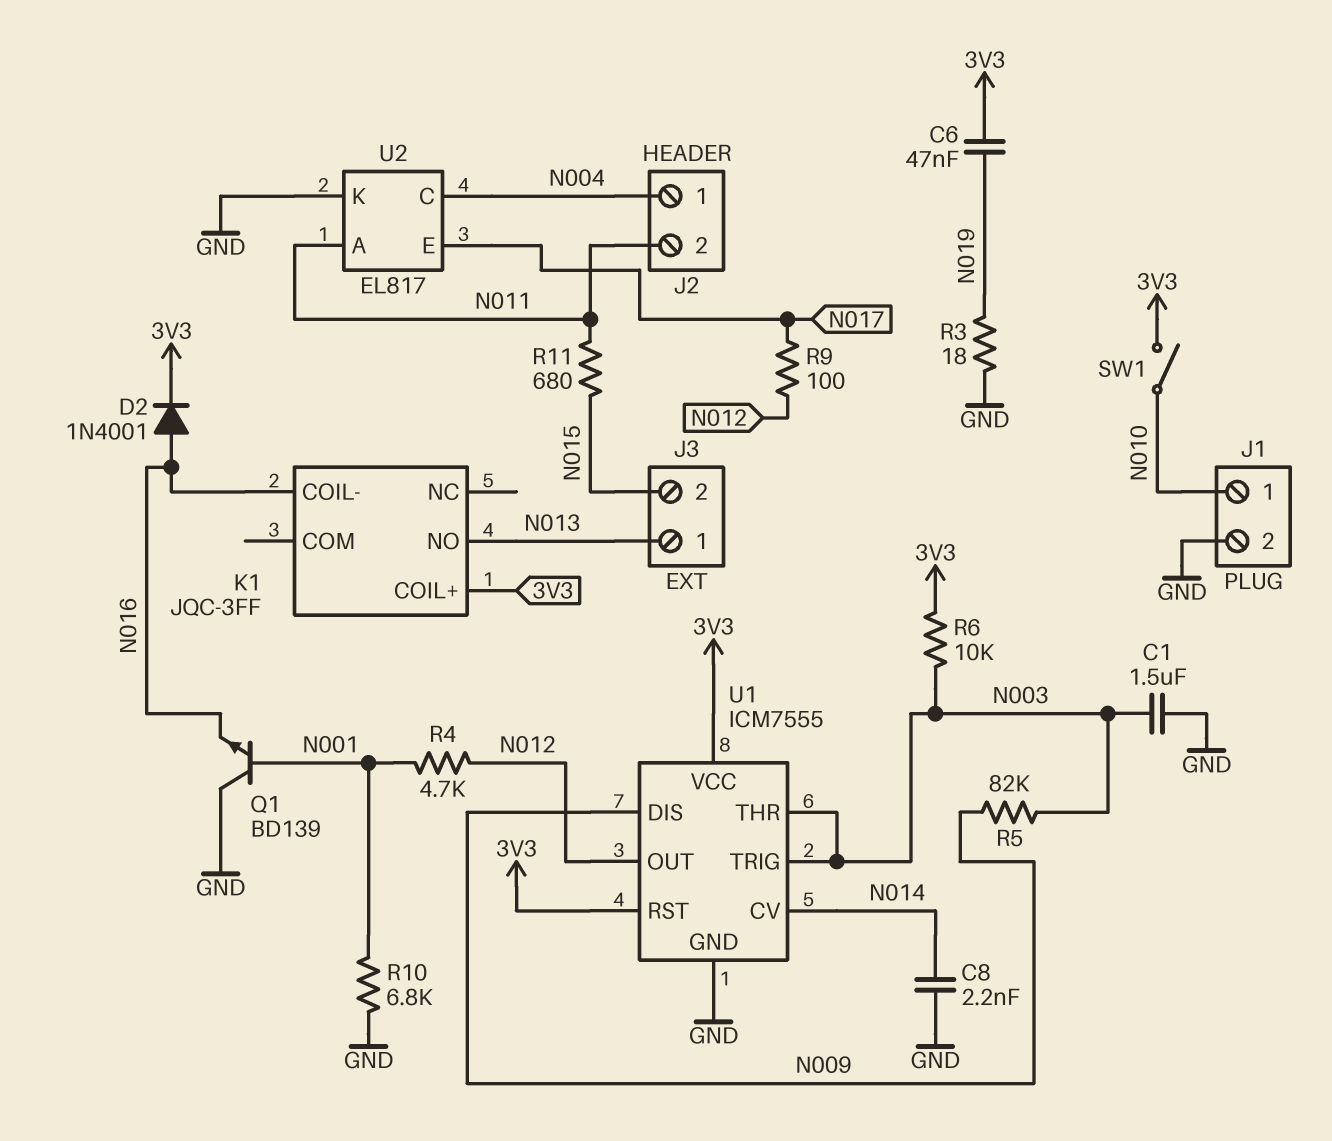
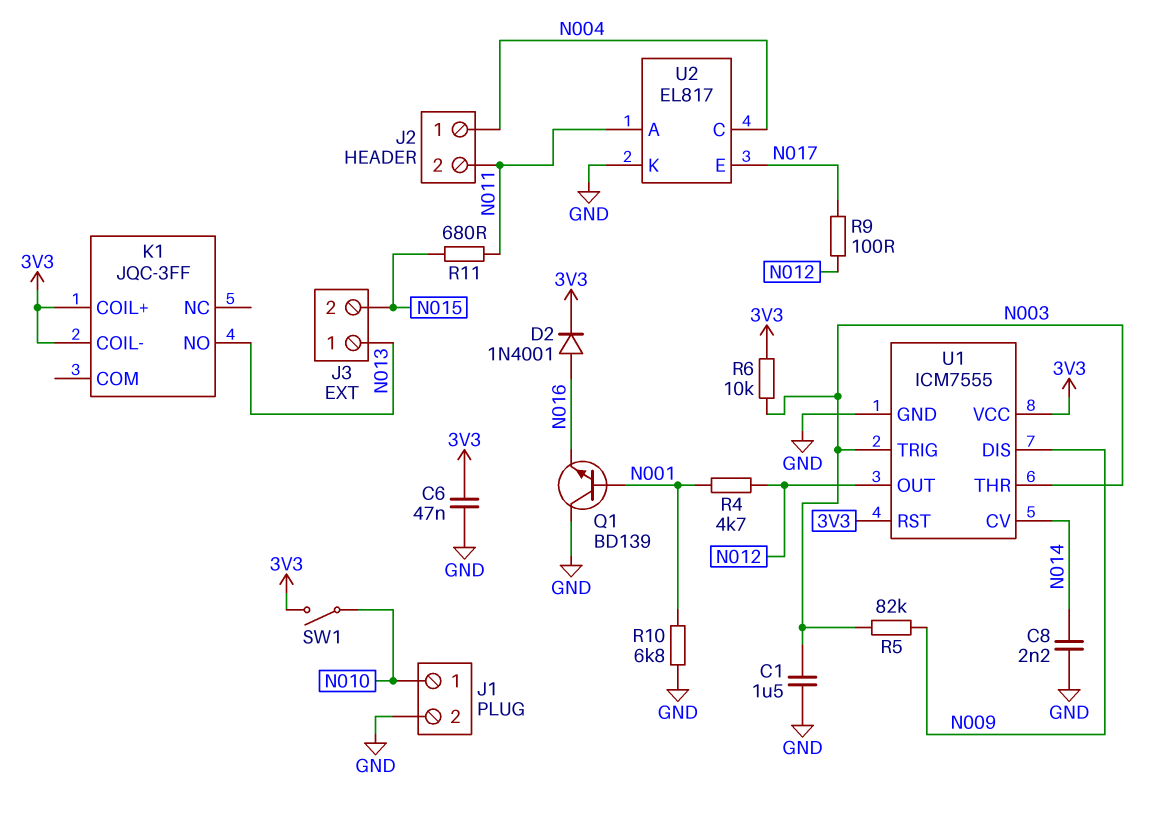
C6: 47nF (3V3, N019) -> 47nF (3V3, GND)
K1 pin COIL-: N016 -> 3V3
R3: 18 (GND, N019) -> none

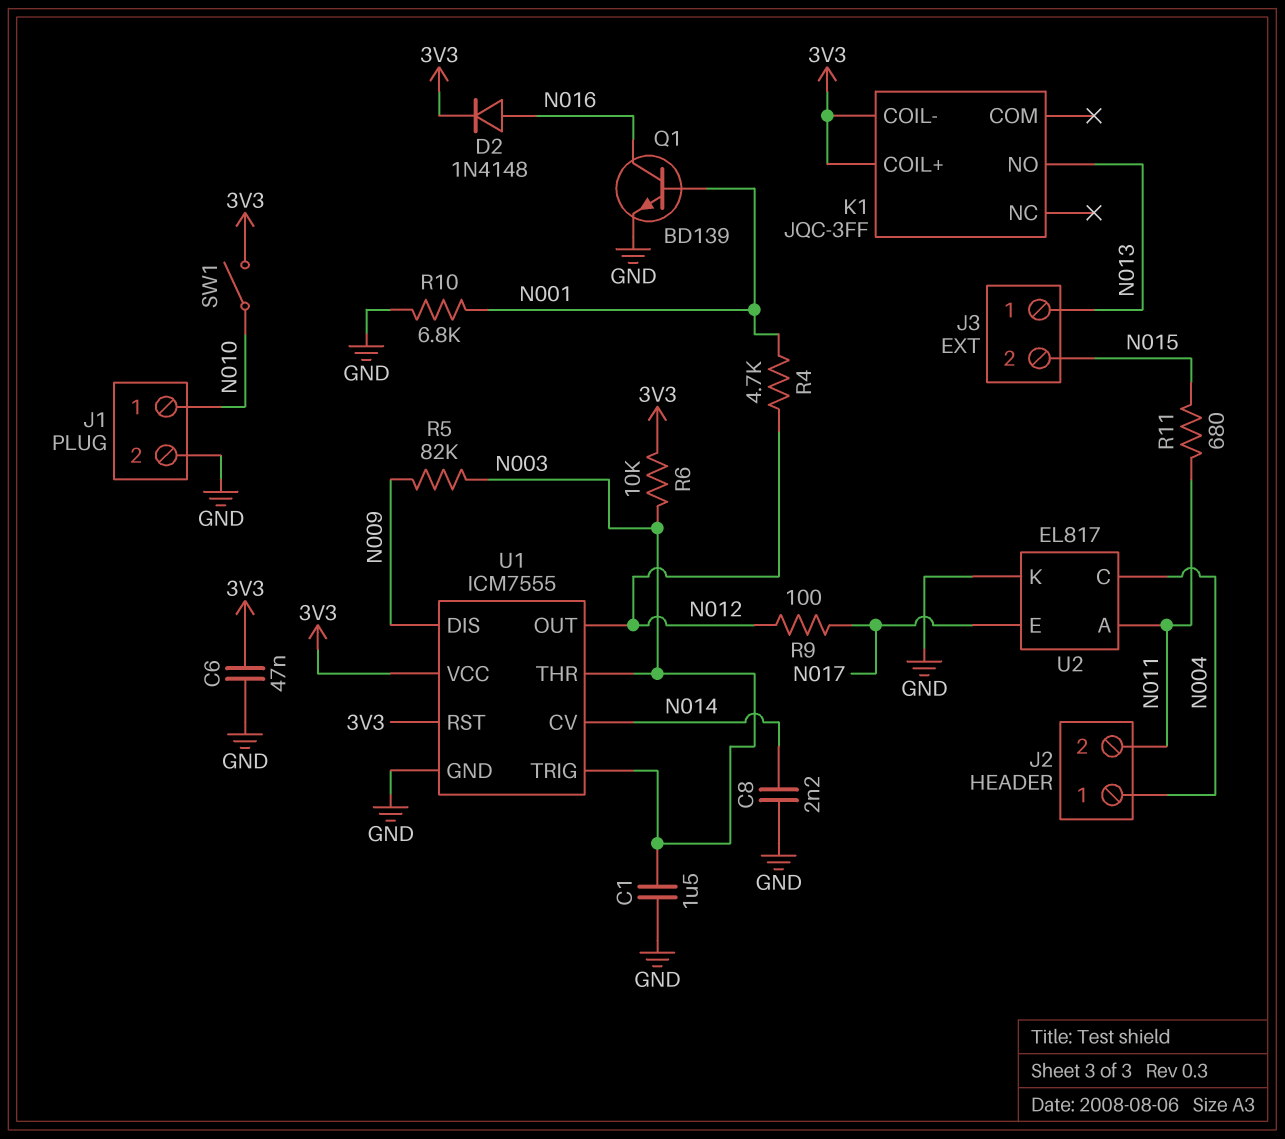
D2: diode 1N4001 (A N016, K 3V3) -> diode 1N4148 (A N016, K 3V3)
Q1: NPN BD139 (B N001, C GND, E N016) -> NPN BD139 (B N001, C N016, E GND)

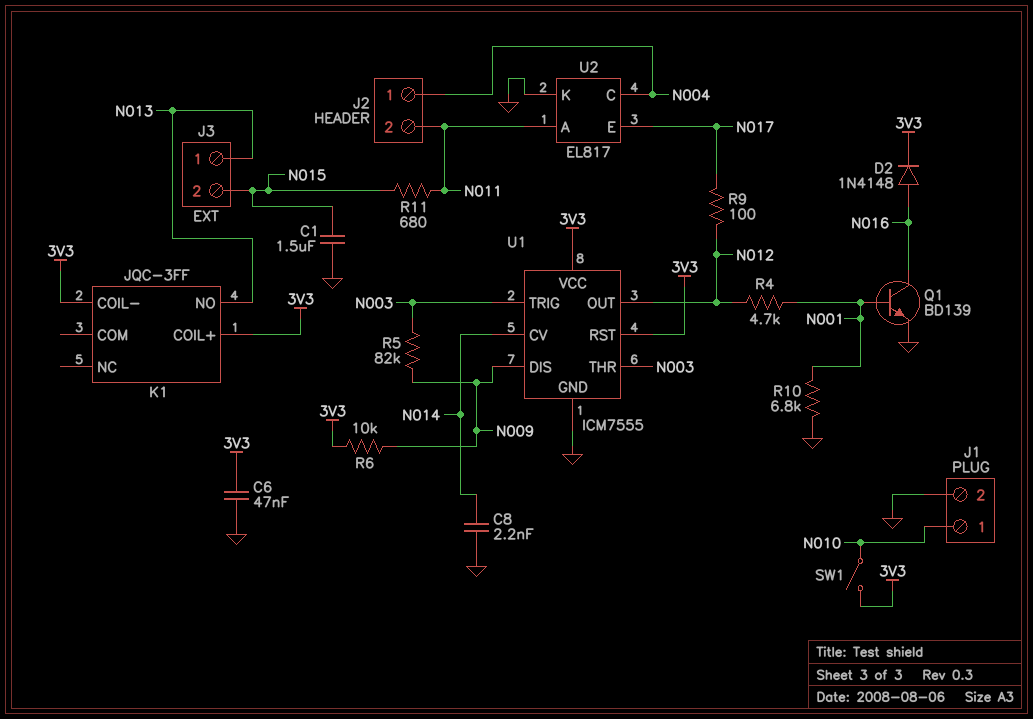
C1: 1.5uF (GND, N003) -> 1.5uF (GND, N015)
R6: 10k (3V3, N003) -> 10k (3V3, N009)

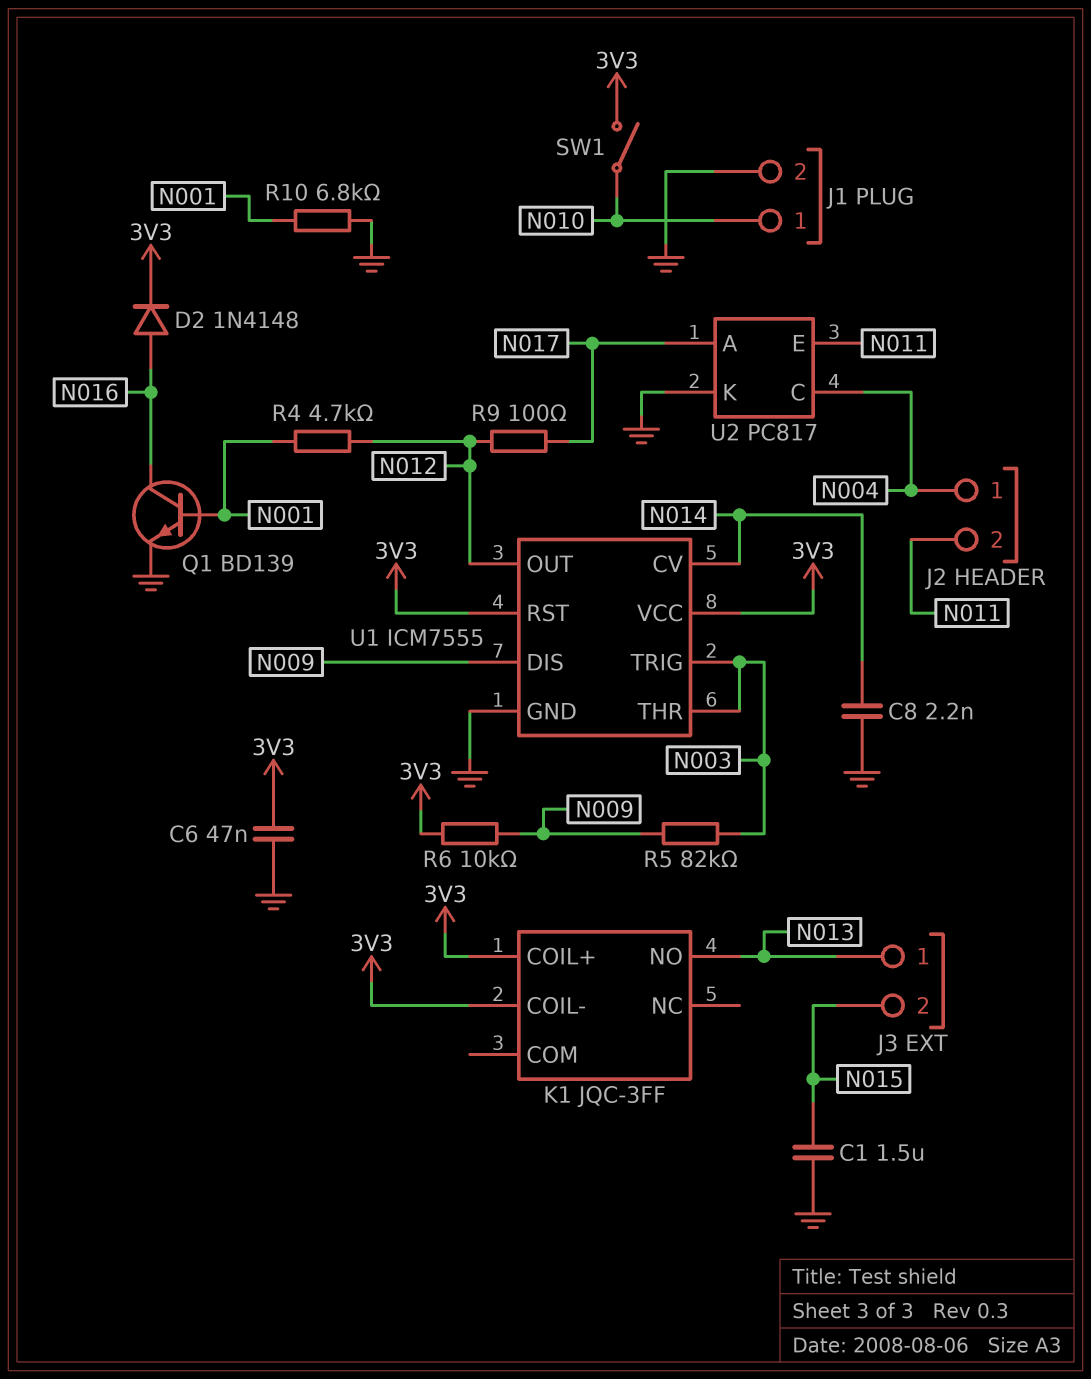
R11: 680 (N011, N015) -> none
U2: EL817 -> PC817
U2 pin A: N011 -> N017
U2 pin E: N017 -> N011

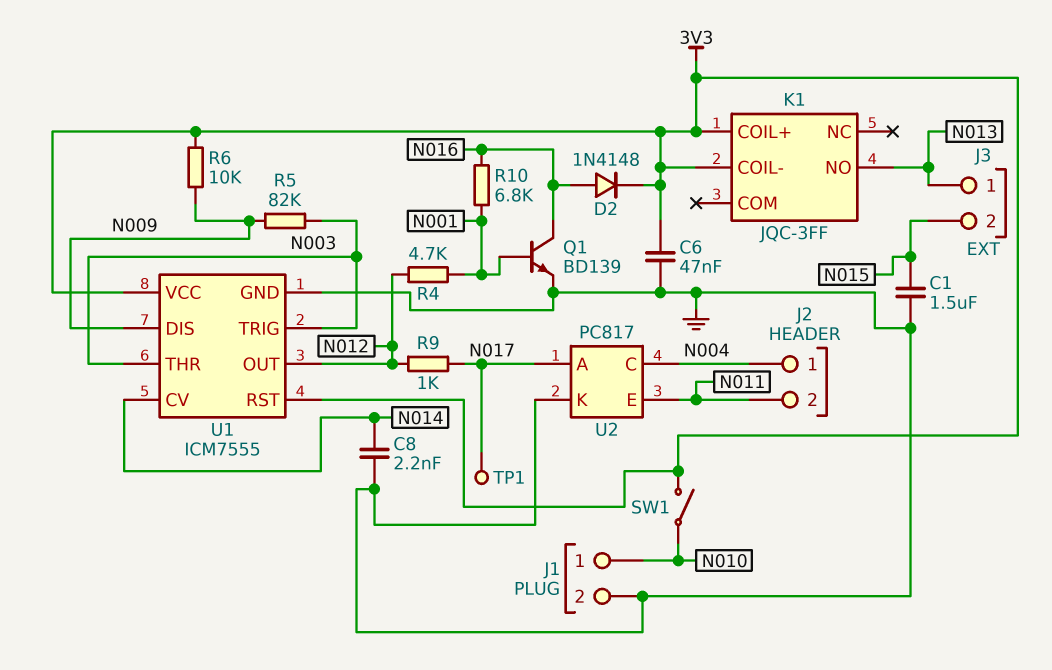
R9: 100 (N012, N017) -> 1k (N012, N017)
R10: 6.8k (GND, N001) -> 6.8k (N001, N016)
TP1: none -> test point (N017)

